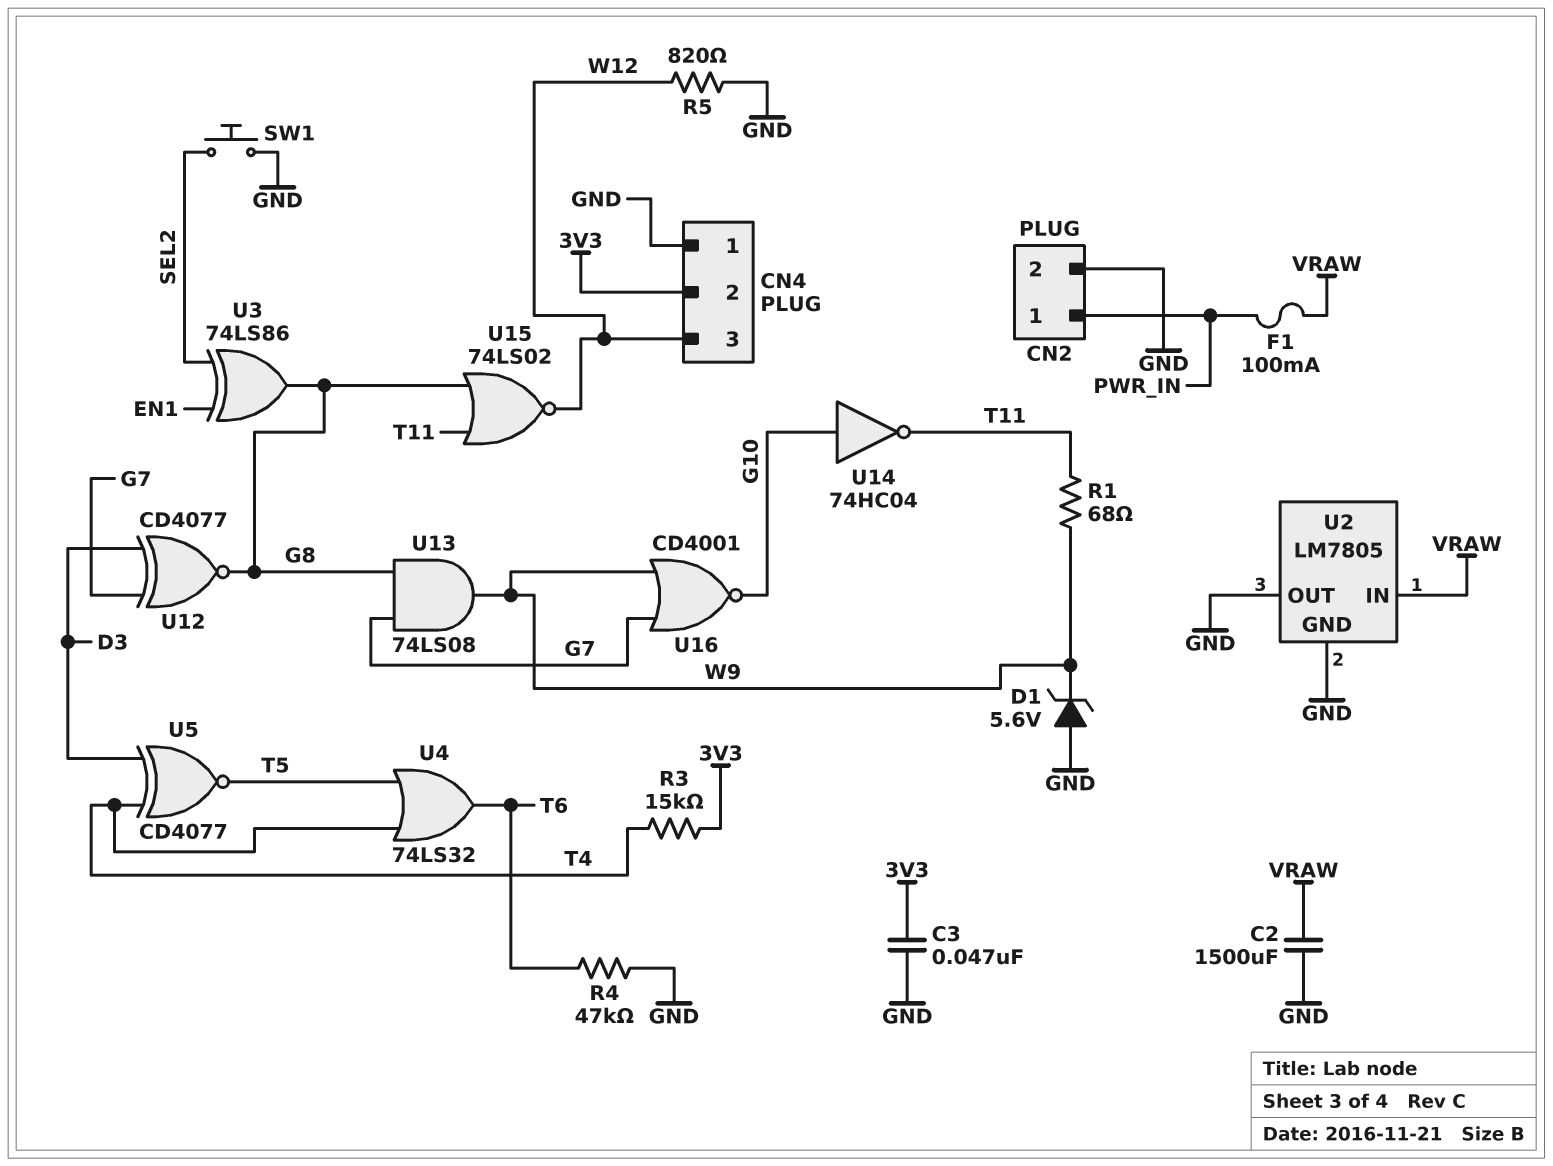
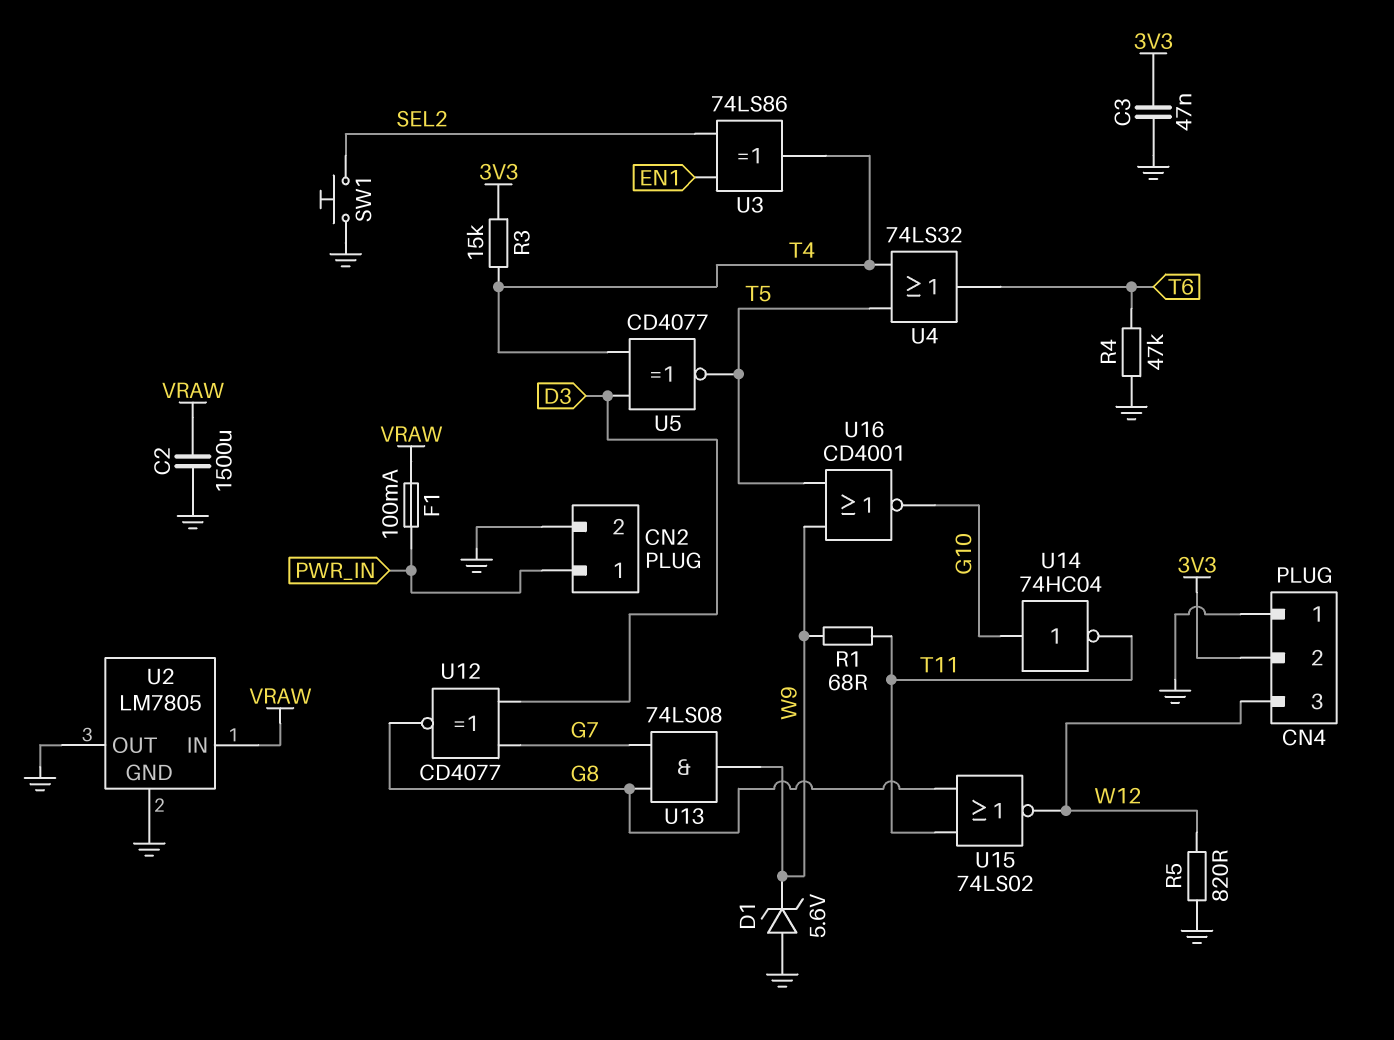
U3: XOR 74LS86 (in EN1, in SEL2, out G8) -> XOR 74LS86 (in EN1, in SEL2, out T4)
U16: NOR CD4001 (in G7, in W9, out G10) -> NOR CD4001 (in T5, in W9, out G10)

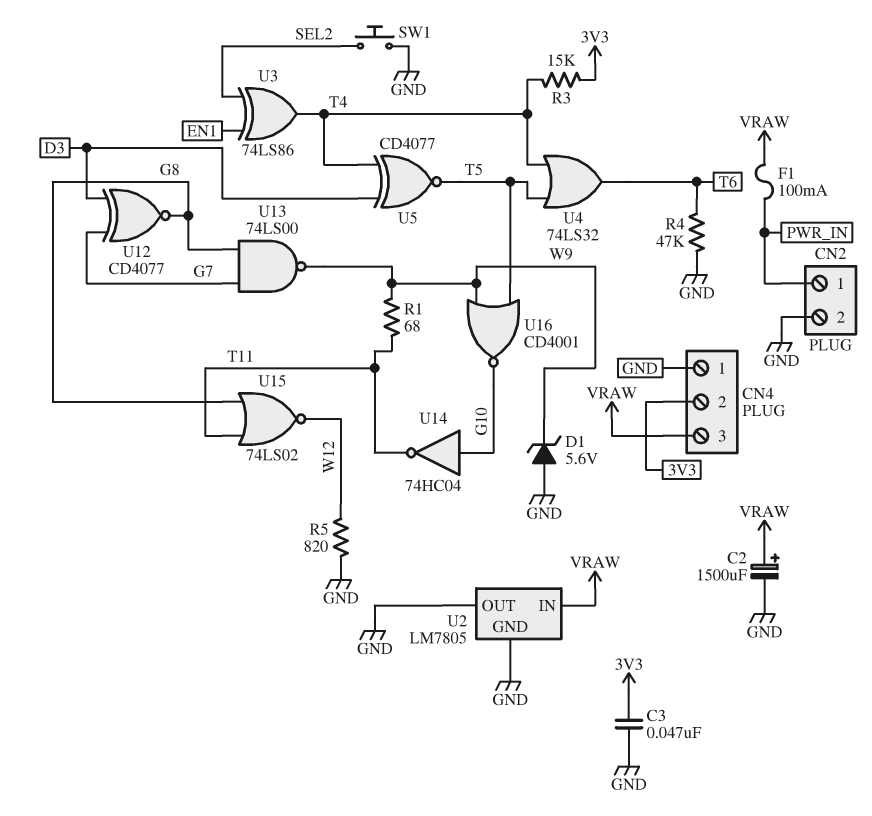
C2: 1500uF (GND, VRAW) -> 1500uF (plus VRAW, minus GND)
CN4 pin 3: W12 -> VRAW
U13: AND 74LS08 (in G7, in G8, out W9) -> NAND 74LS00 (in G7, in G8, out W9)

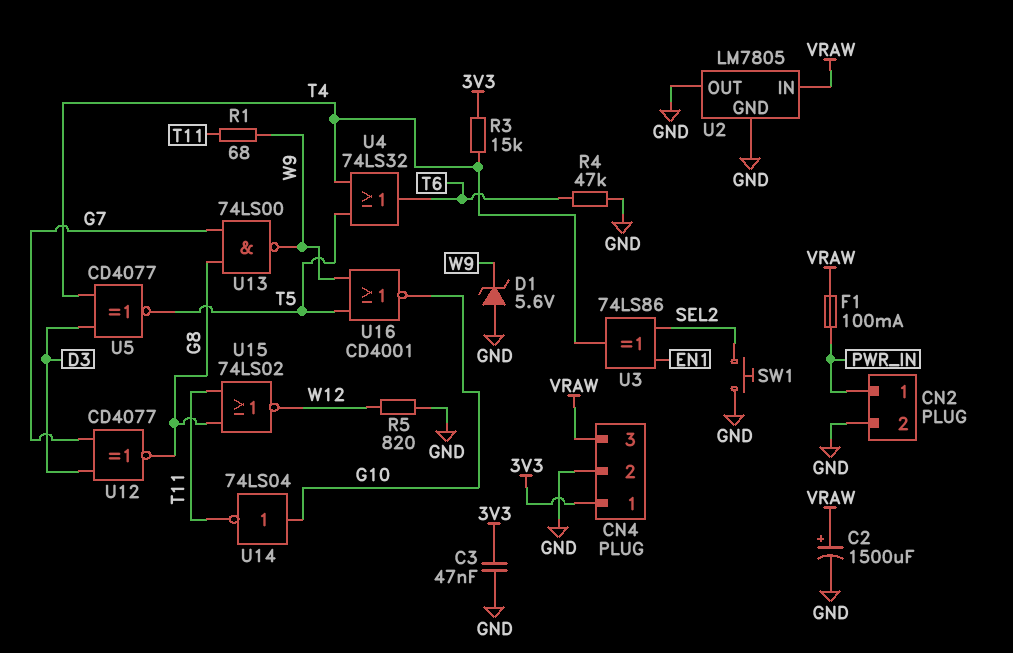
CN4 pin 1: GND -> 3V3
CN4 pin 2: 3V3 -> GND
U14: NOT 74HC04 (in G10, out T11) -> NOT 74LS04 (in G10, out T11)

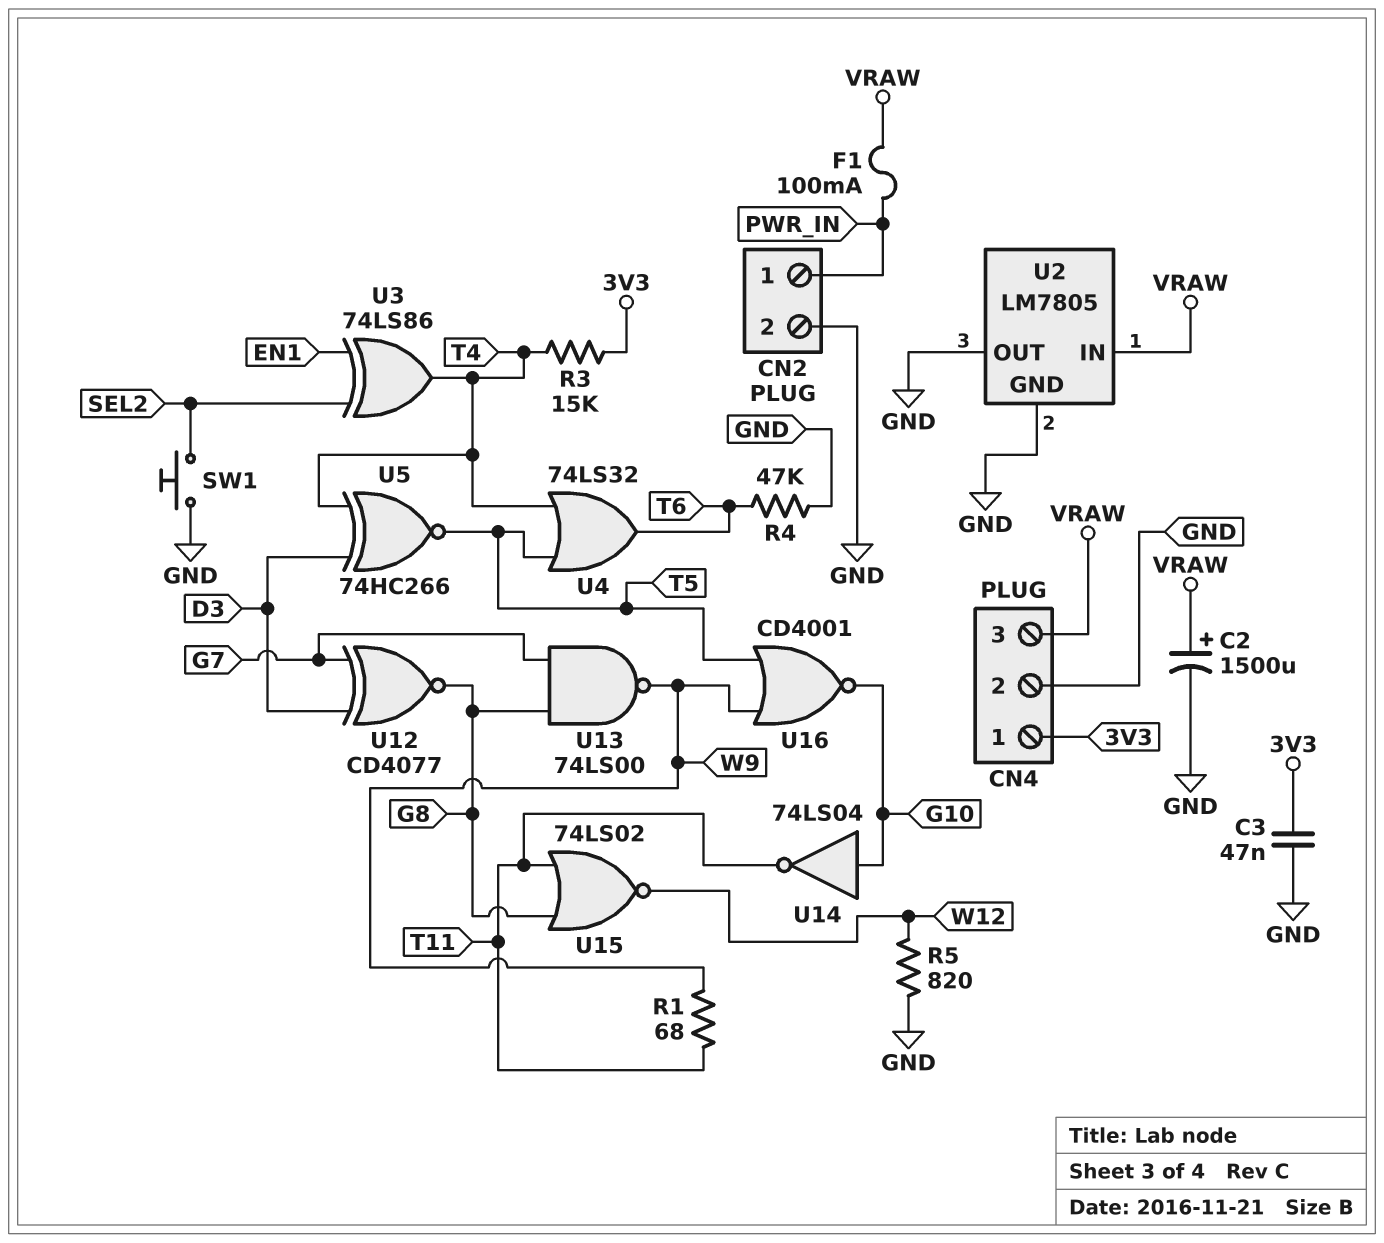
D1: zener 5.6V (A GND, K W9) -> none
U5: XNOR CD4077 (in D3, in T4, out T5) -> XNOR 74HC266 (in D3, in T4, out T5)

